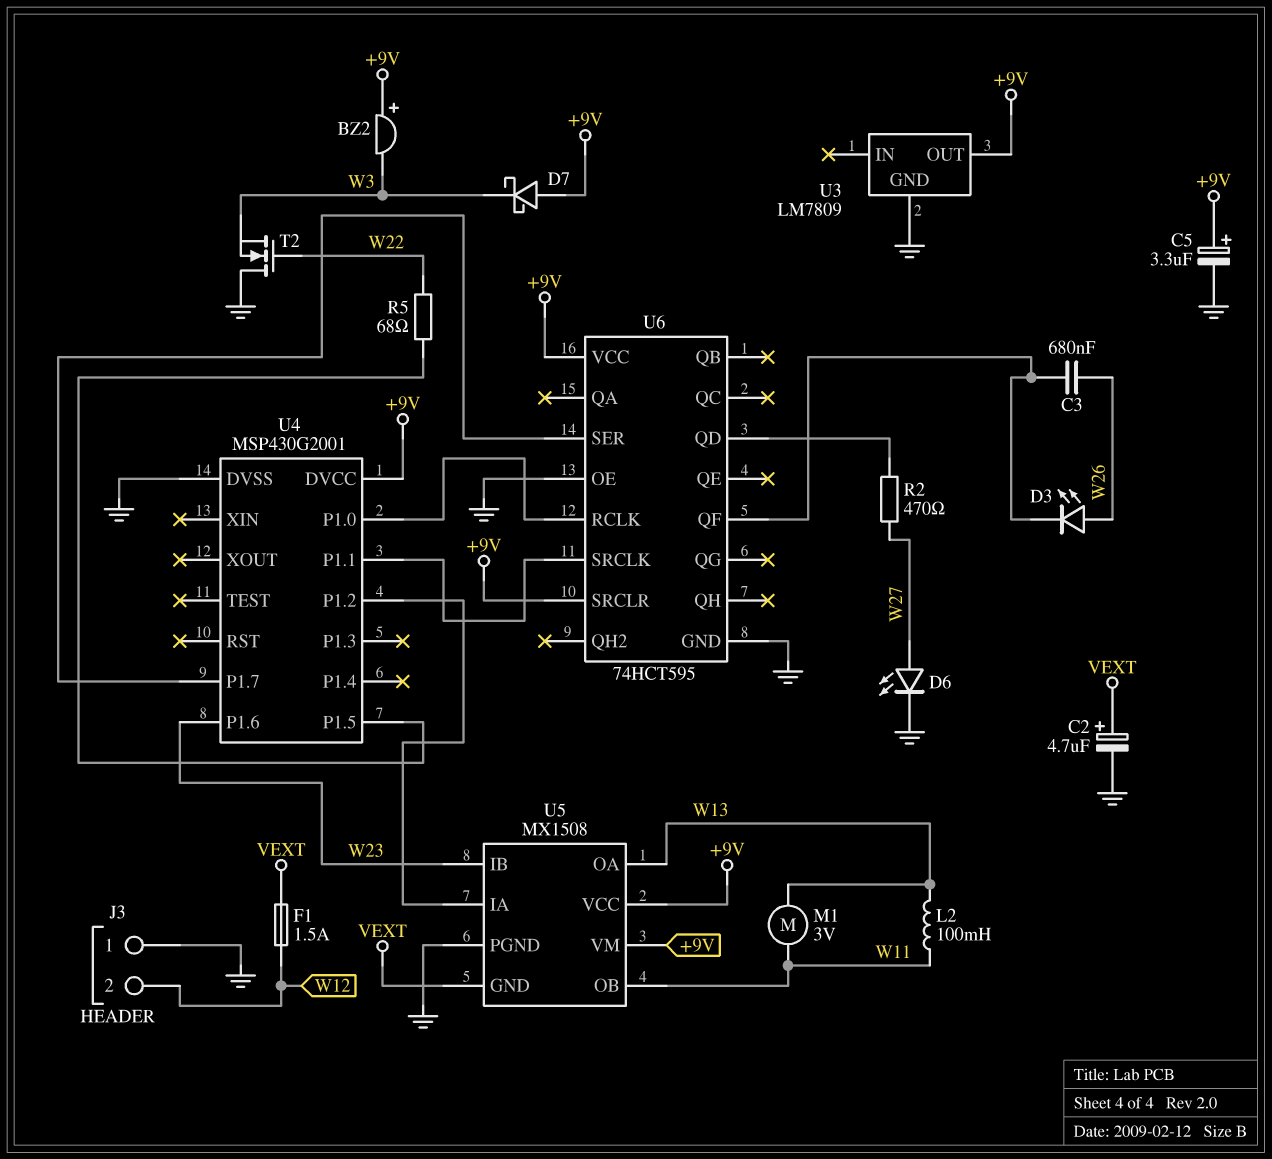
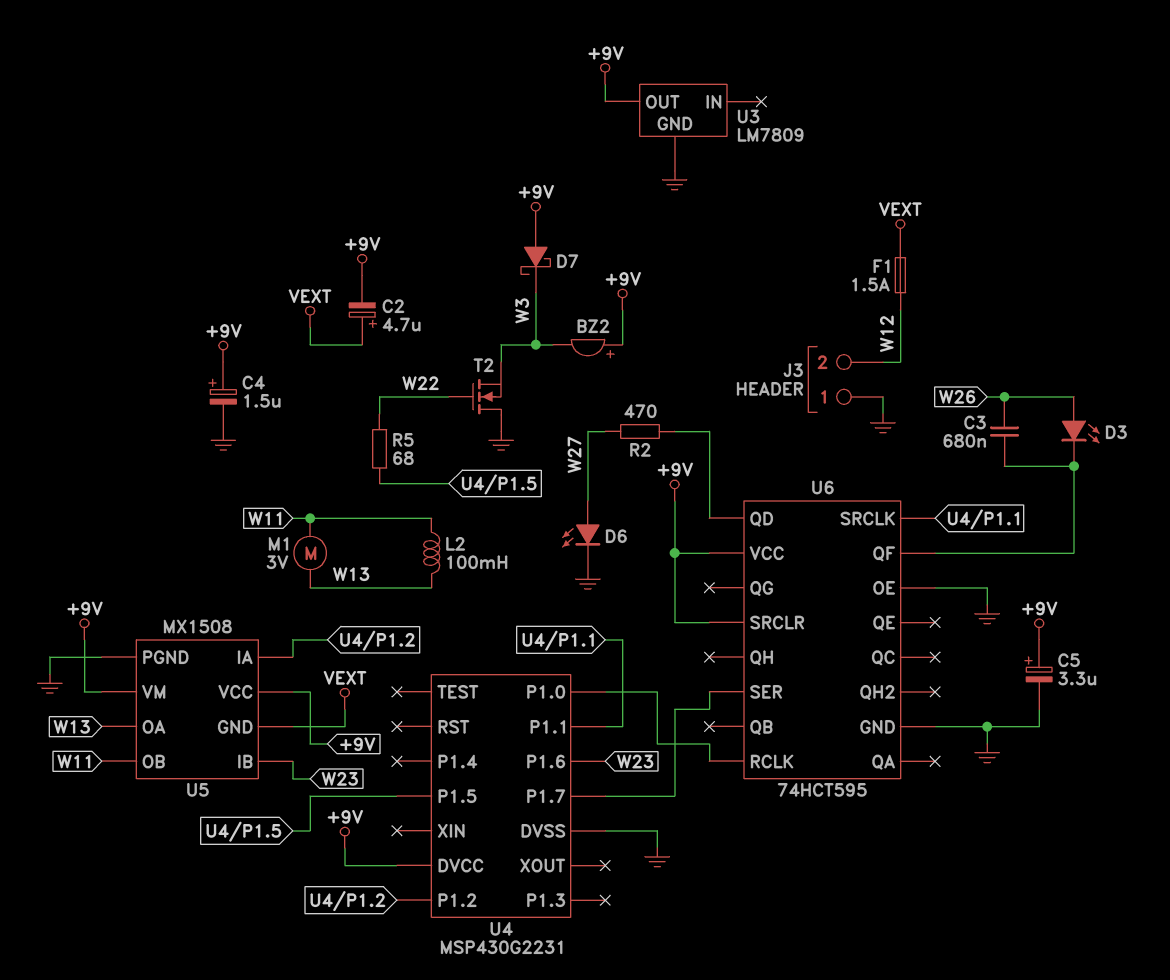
C2: 4.7uF (plus VEXT, minus GND) -> 4.7uF (plus VEXT, minus +9V)
C4: none -> 1.5uF (plus +9V, minus GND)
U4: MSP430G2001 -> MSP430G2231

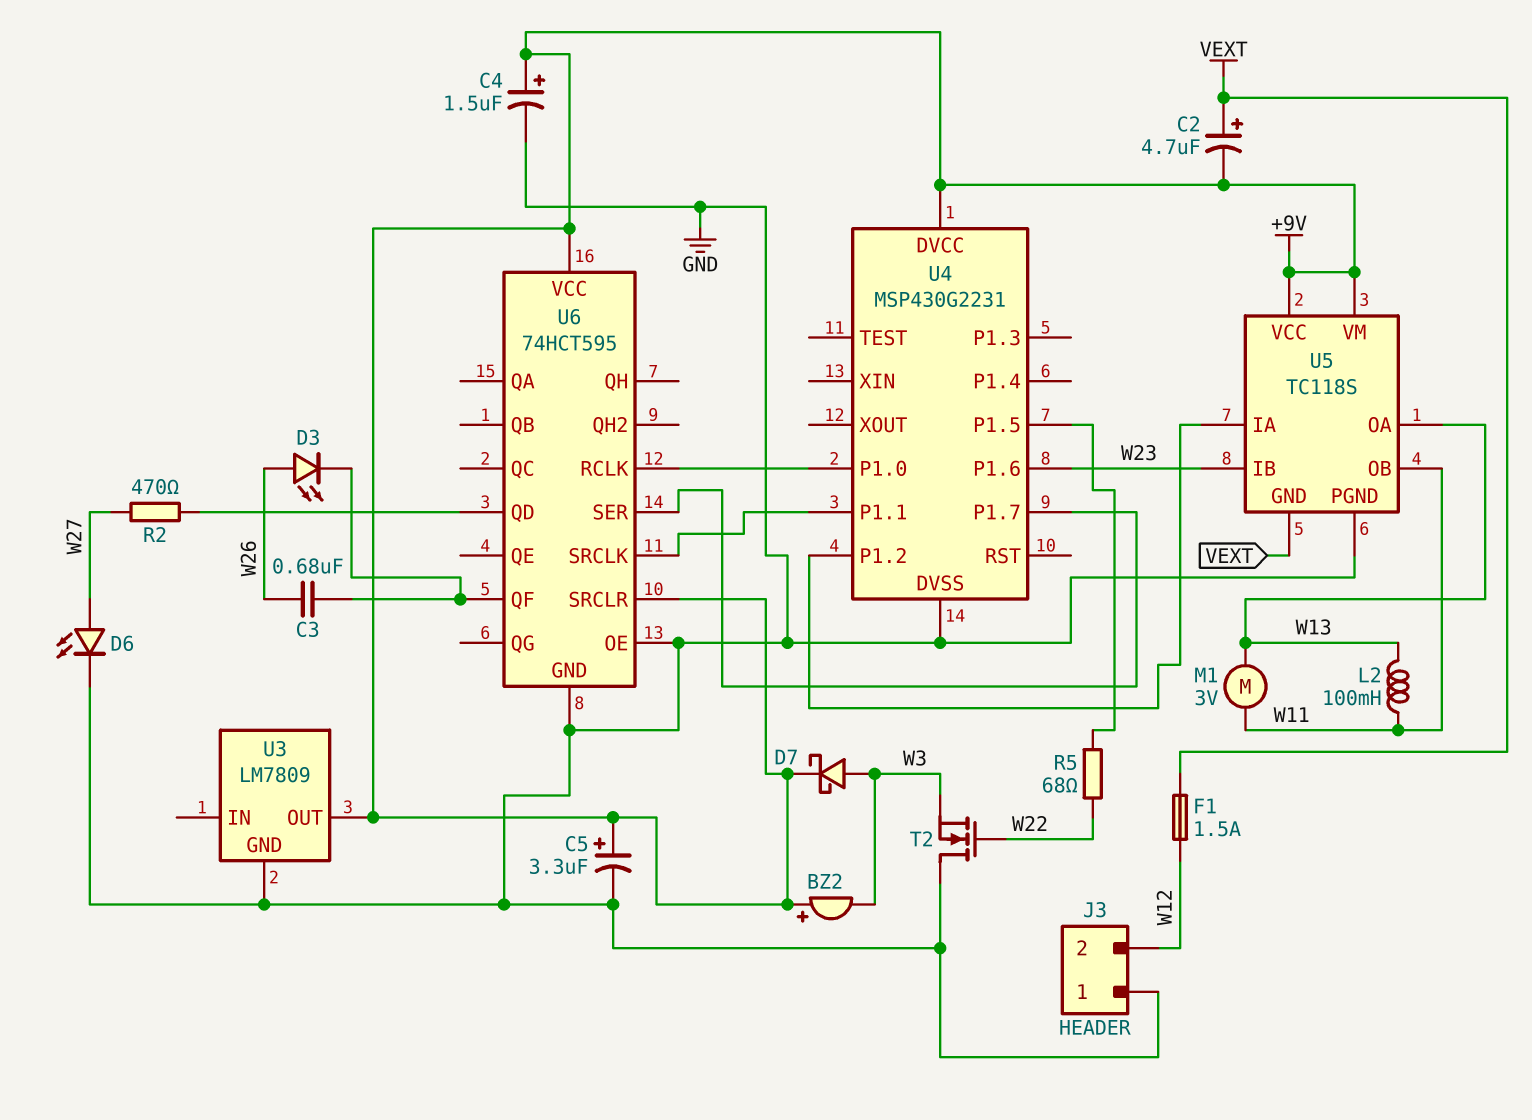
D7: schottky (A +9V, K W3) -> schottky (A W3, K +9V)
U5: MX1508 -> TC118S

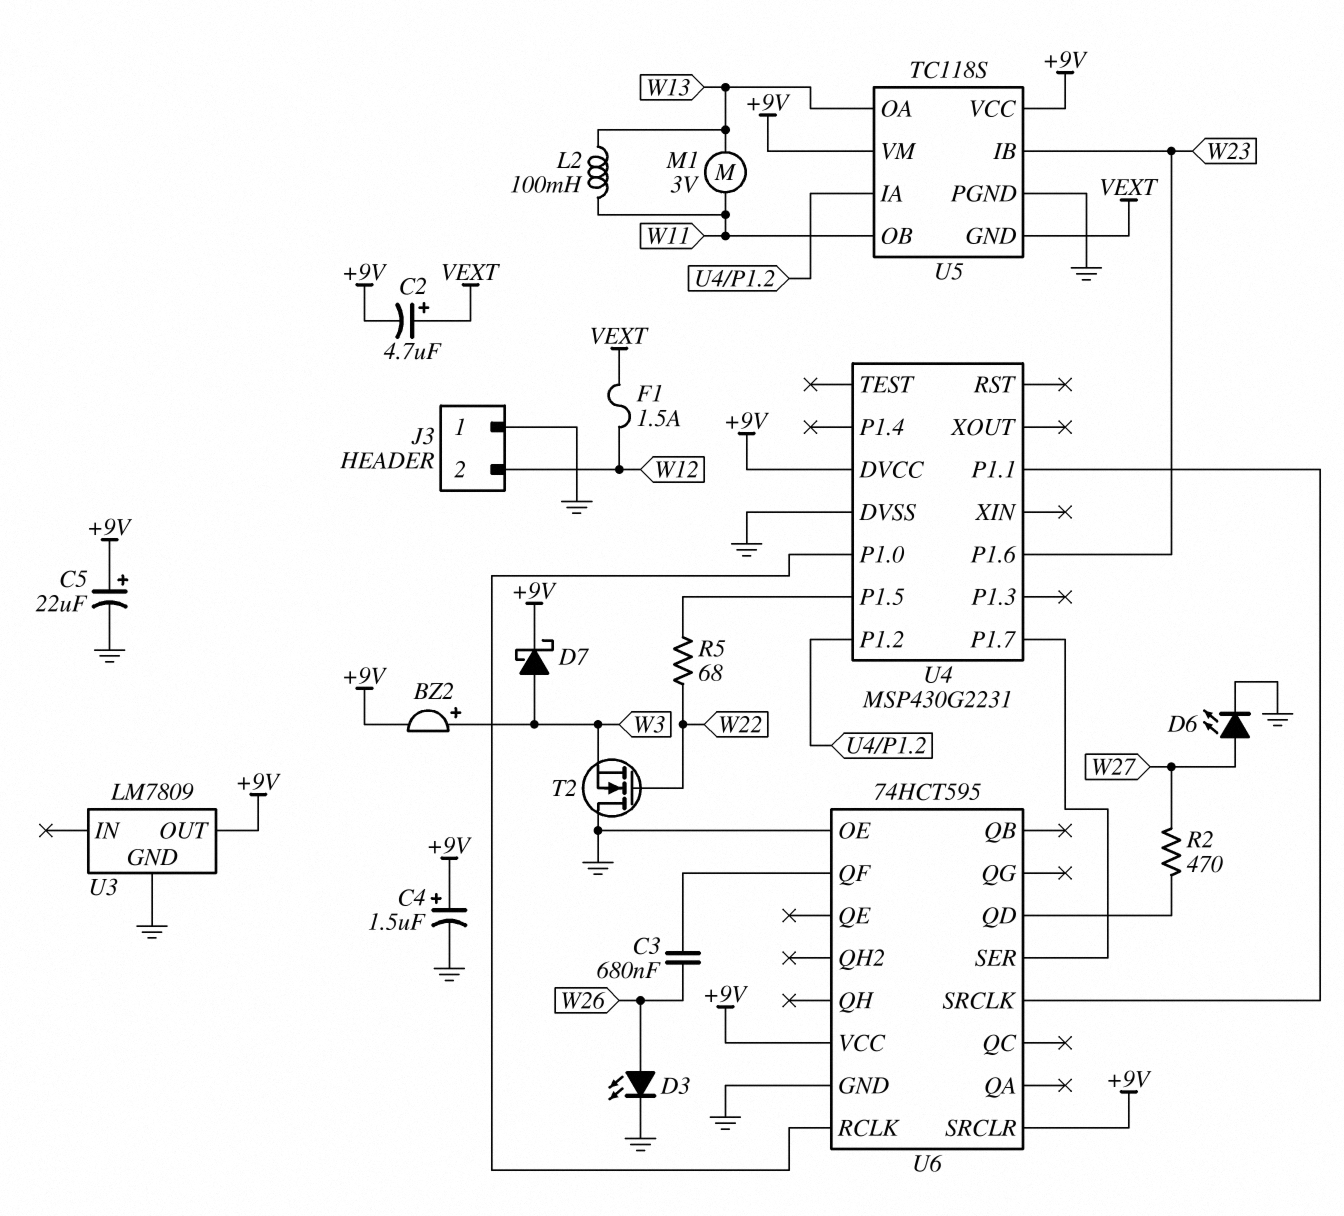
BZ2: buzzer (plus +9V, minus W3) -> buzzer (plus W3, minus +9V)
C5: 3.3uF (plus +9V, minus GND) -> 22uF (plus +9V, minus GND)
D3: LED (A W26, K U6/QF) -> LED (A W26, K GND)

